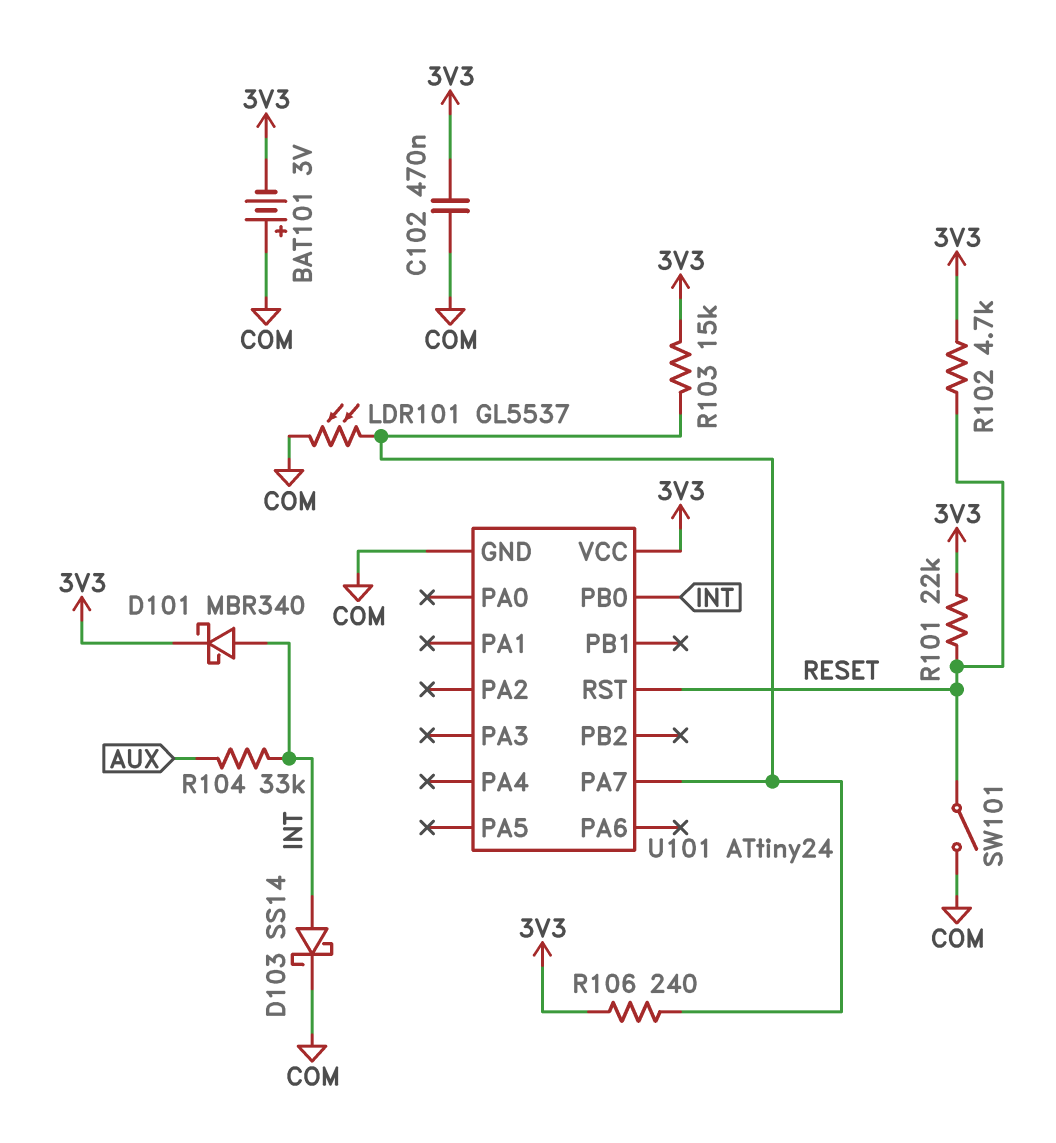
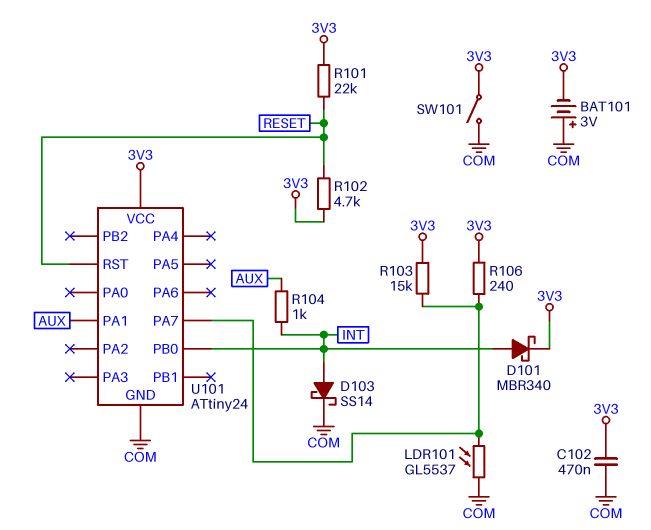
R104: 33k (AUX, INT) -> 1k (AUX, INT)
SW101: switch (COM, RESET) -> switch (3V3, COM)
U101 pin PA1: none -> AUX

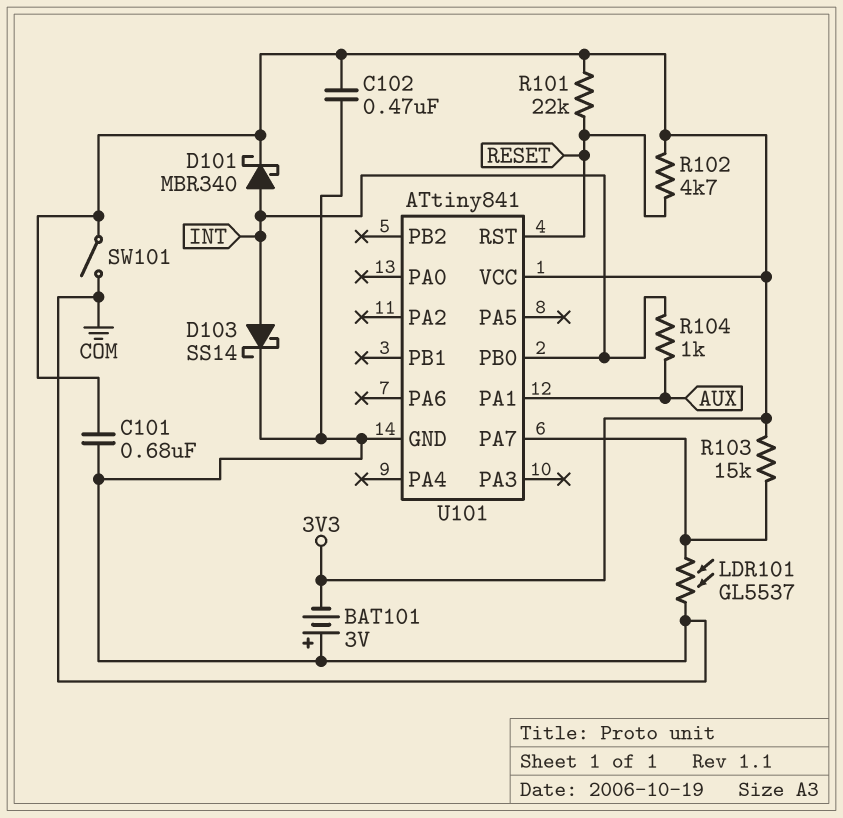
C101: none -> 680nF (3V3, COM)
R106: 240 (3V3, U101/PA7) -> none
U101: ATtiny24 -> ATtiny841

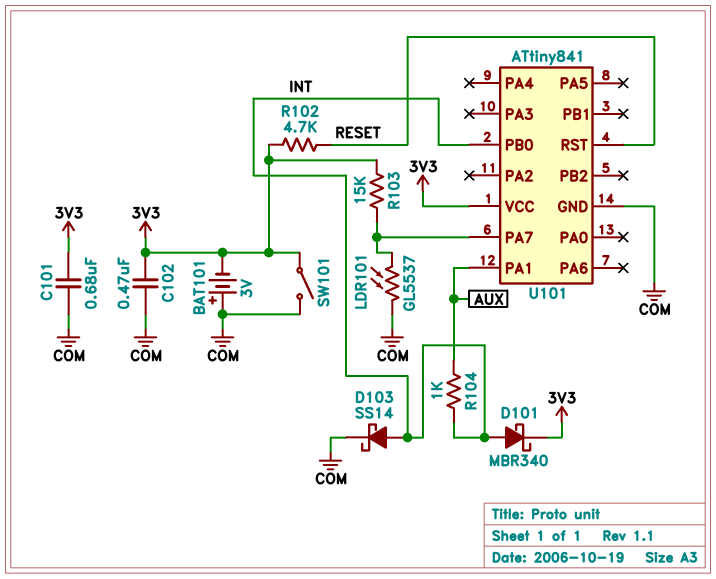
R101: 22k (3V3, RESET) -> none

